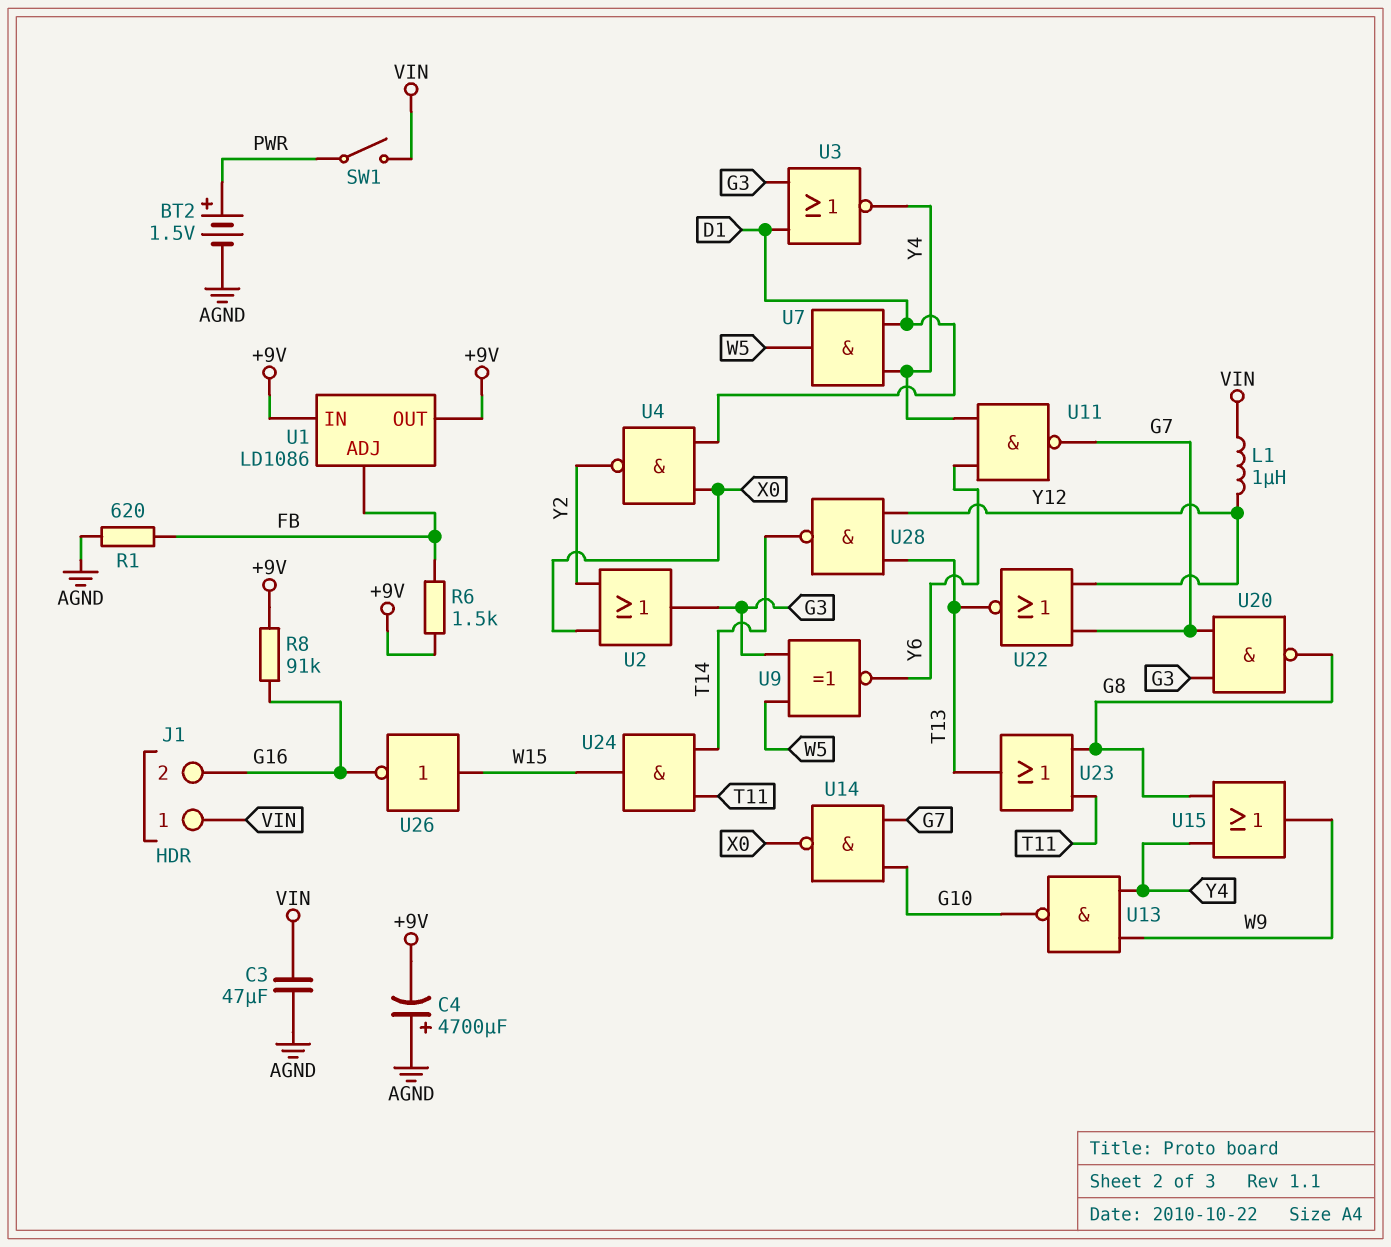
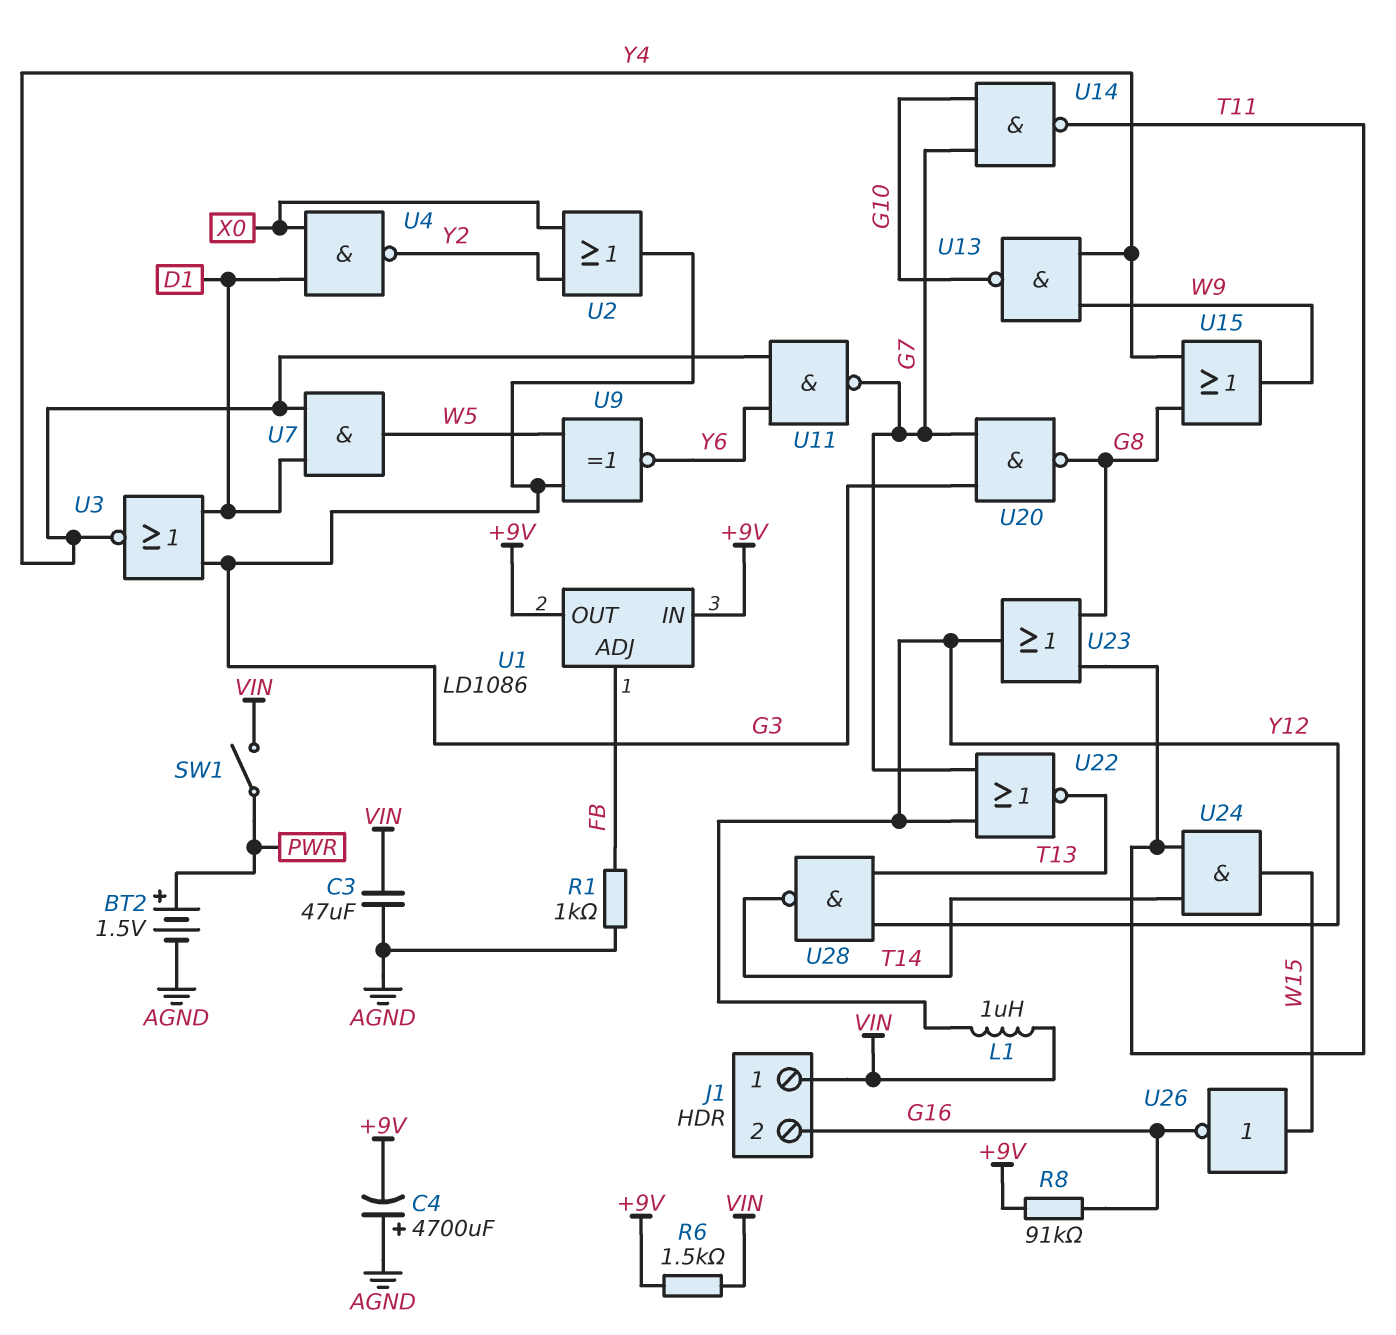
R1: 620 (AGND, FB) -> 1k (AGND, FB)
R6: 1.5k (+9V, FB) -> 1.5k (+9V, VIN)
U14: NAND (in G7, in G10, out X0) -> NAND (in G7, in G10, out T11)
U23: OR (in G8, in T11, out T13) -> OR (in G8, in T11, out Y12)

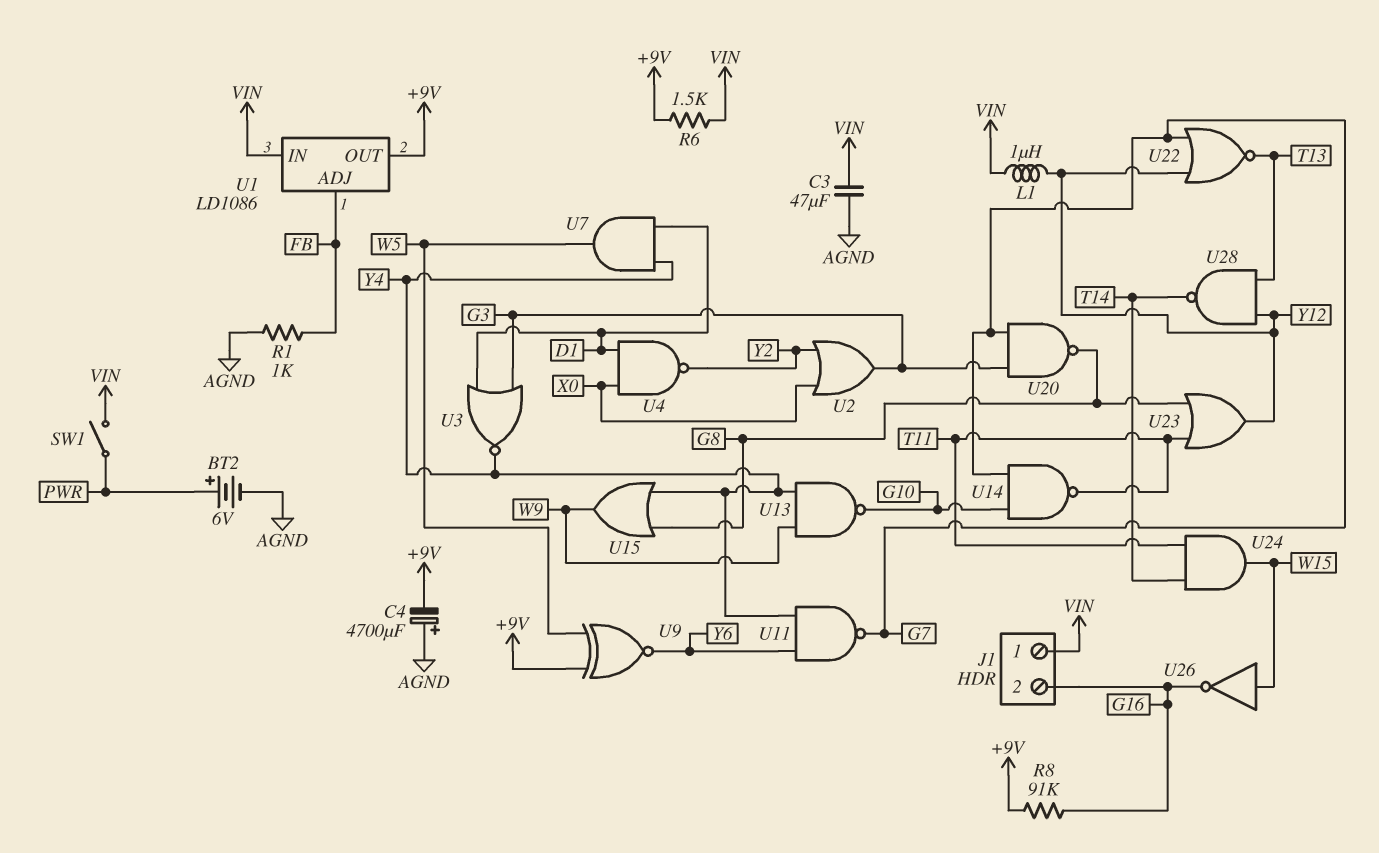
BT2: 1.5V (plus PWR, minus AGND) -> 6V (plus PWR, minus AGND)
U1 pin IN: +9V -> VIN
U9: XNOR (in G3, in W5, out Y6) -> XNOR (in +9V, in W5, out Y6)

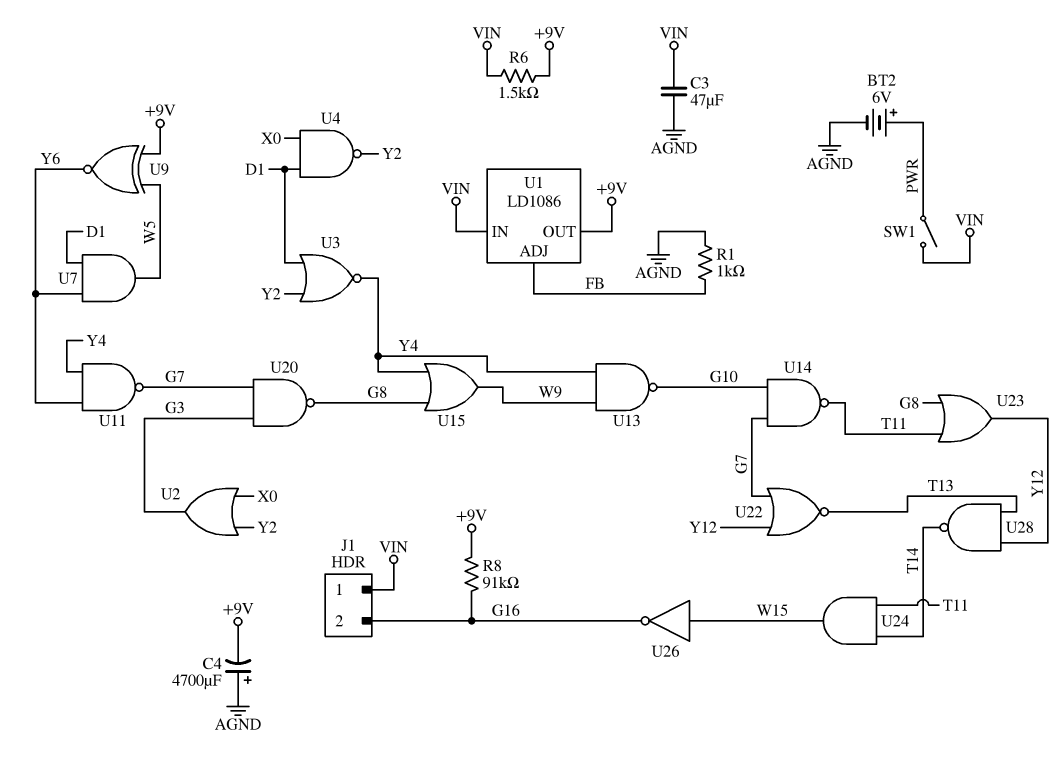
L1: 1uH (VIN, Y12) -> none
U3: NOR (in D1, in G3, out Y4) -> NOR (in D1, in Y2, out Y4)
U7: AND (in D1, in Y4, out W5) -> AND (in D1, in Y6, out W5)

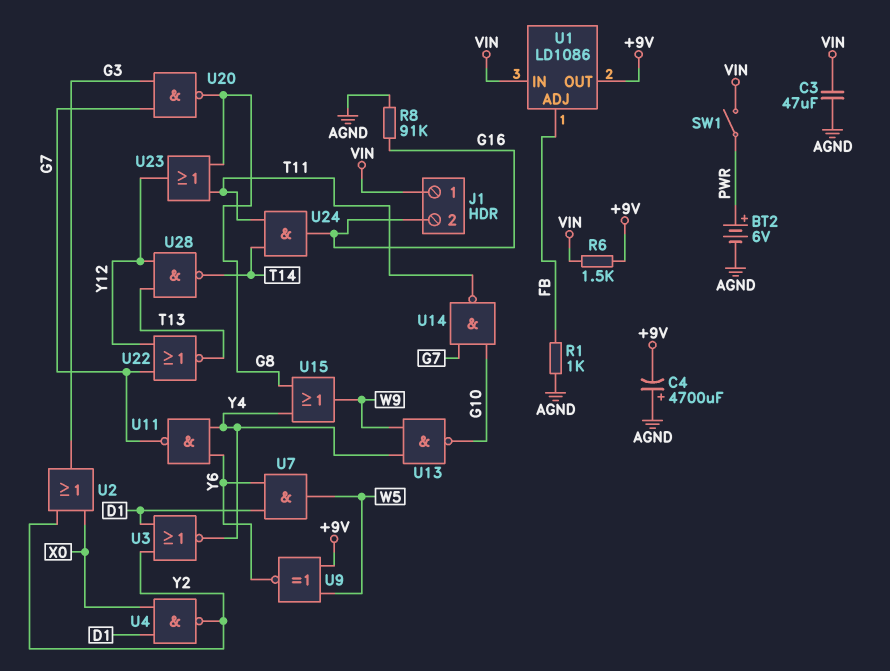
R8: 91k (+9V, G16) -> 91k (AGND, G16)
U24: AND (in T11, in T14, out W15) -> AND (in T11, in T14, out G16)
U26: NOT (in W15, out G16) -> none

